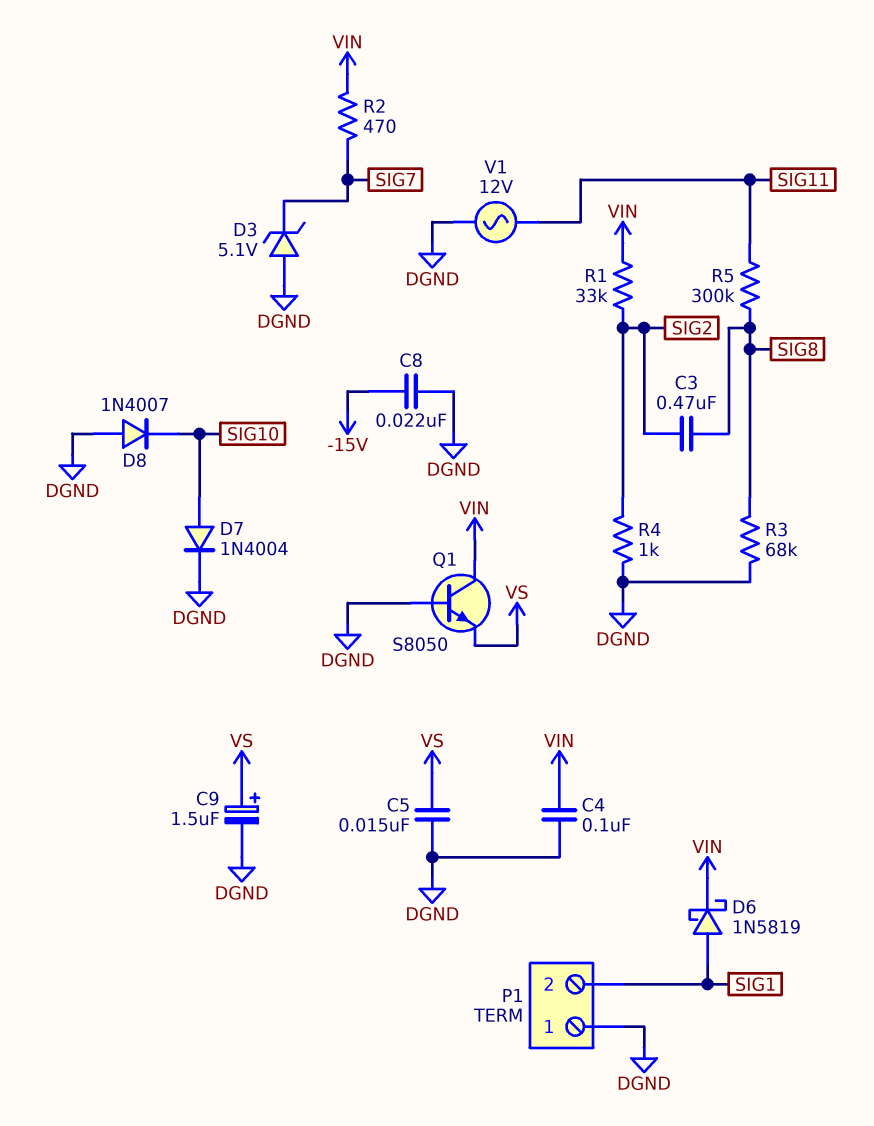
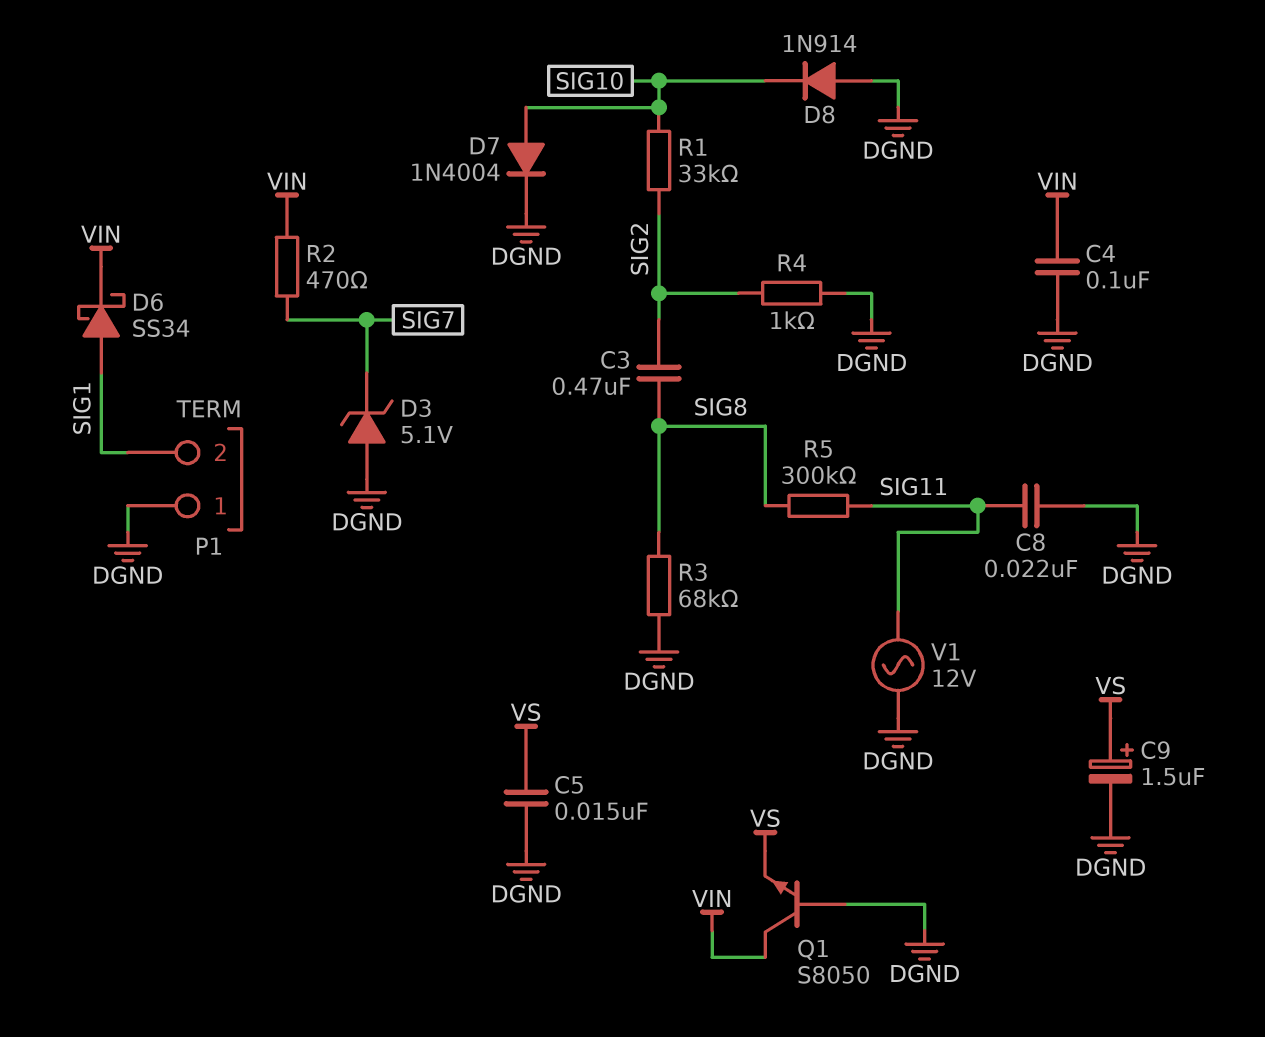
C8: 22nF (-15V, DGND) -> 22nF (DGND, SIG11)
D6: schottky 1N5819 (A SIG1, K VIN) -> schottky SS34 (A SIG1, K VIN)
D8: diode 1N4007 (A DGND, K SIG10) -> diode 1N914 (A DGND, K SIG10)
R1: 33k (SIG2, VIN) -> 33k (SIG2, SIG10)

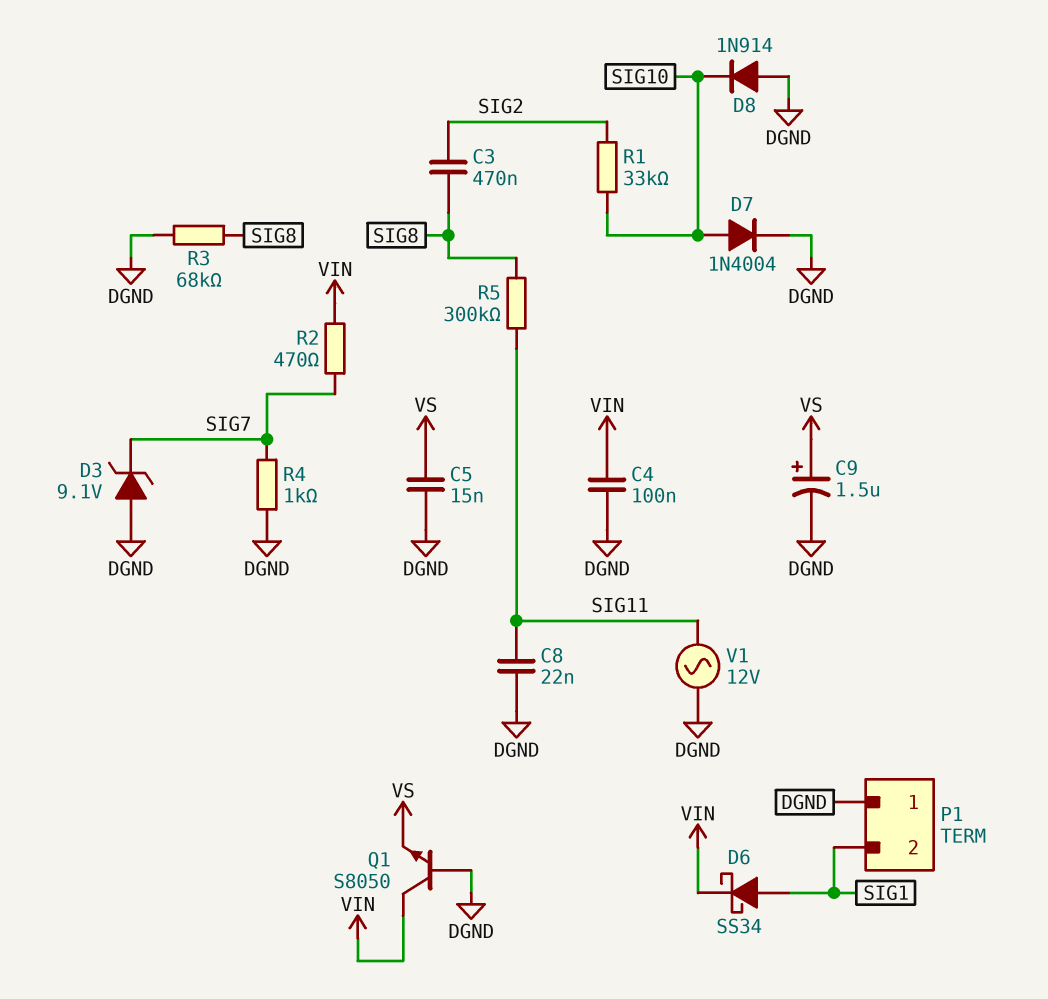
D3: zener 5.1V (A DGND, K SIG7) -> zener 9.1V (A DGND, K SIG7)
R4: 1k (DGND, SIG2) -> 1k (DGND, SIG7)

